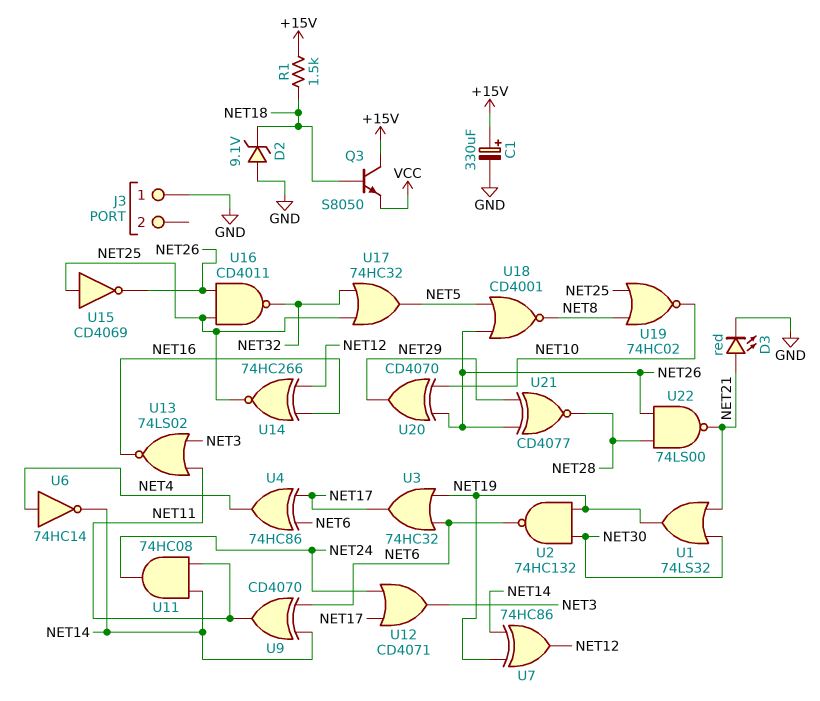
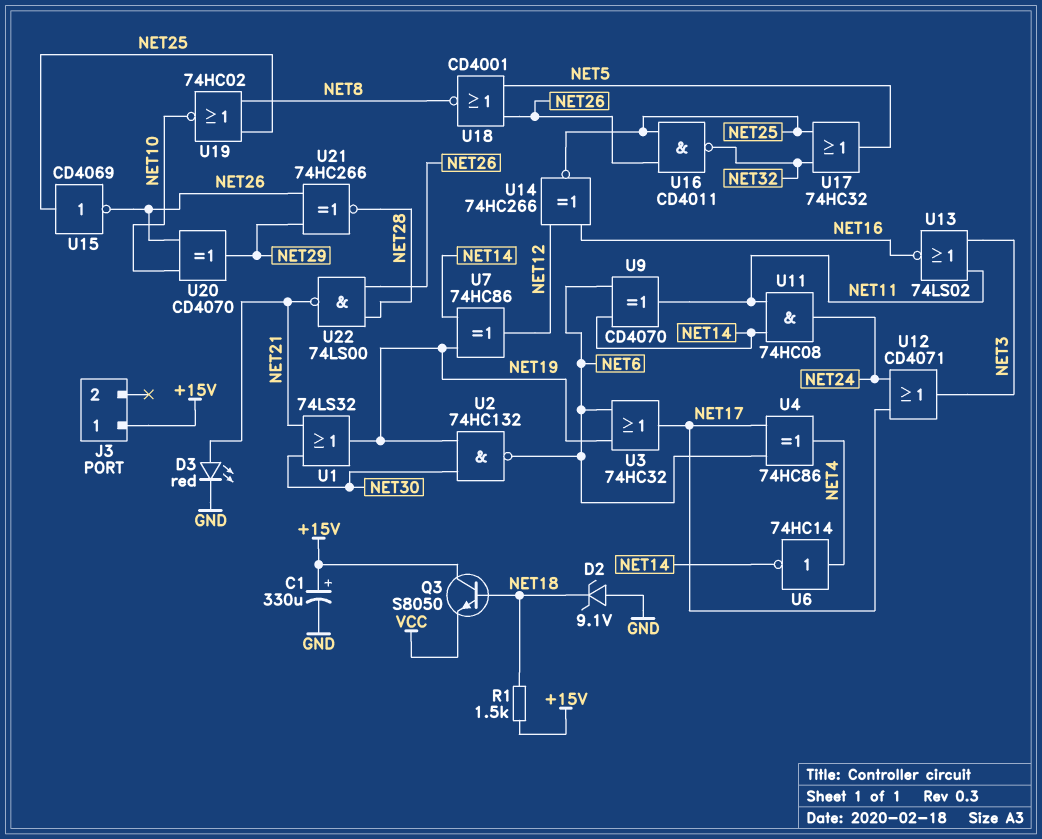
J3 pin 1: GND -> +15V
U21: XNOR CD4077 (in NET26, in NET29, out NET28) -> XNOR 74HC266 (in NET26, in NET29, out NET28)

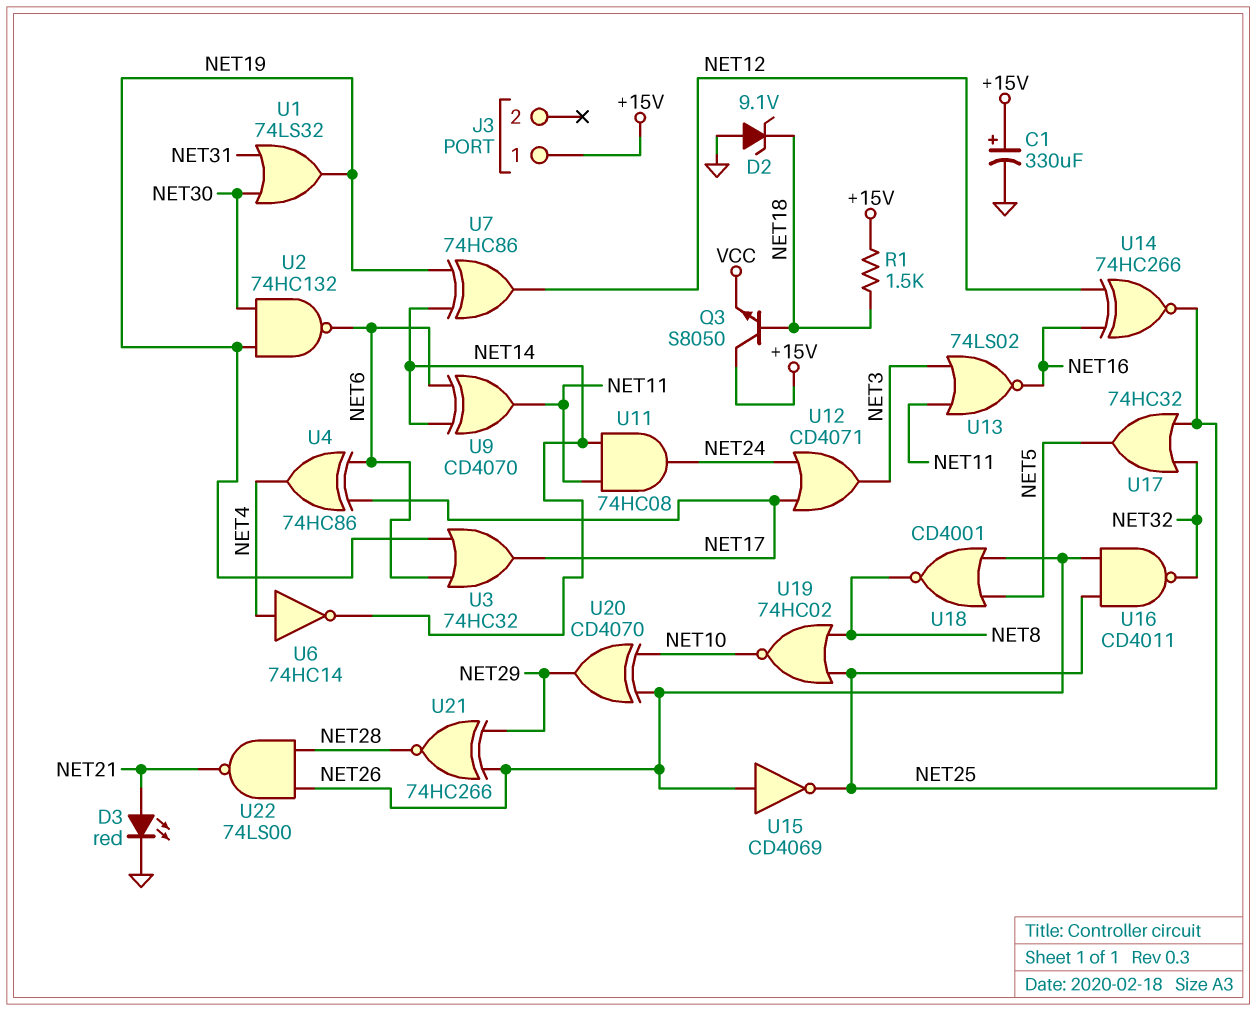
U1: OR 74LS32 (in NET21, in NET30, out NET19) -> OR 74LS32 (in NET30, in NET31, out NET19)
U15: NOT CD4069 (in NET25, out NET26) -> NOT CD4069 (in NET26, out NET25)

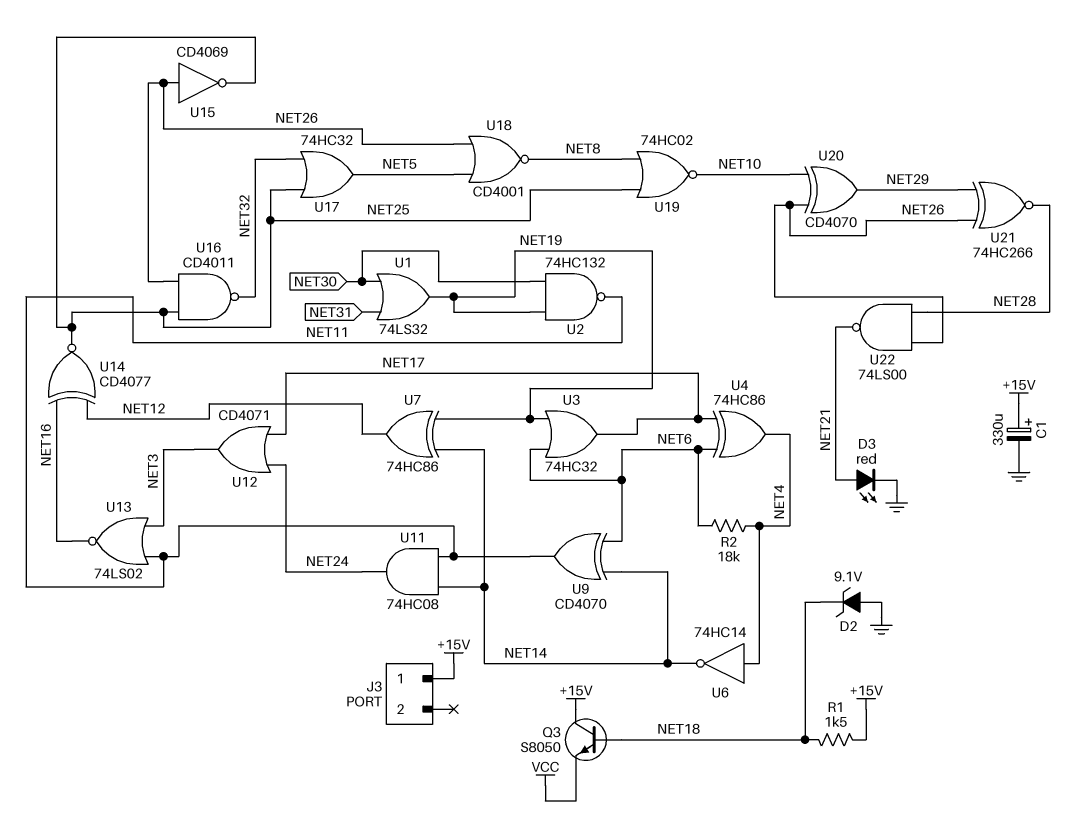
R2: none -> 18k (NET4, NET6)
U2: NAND 74HC132 (in NET19, in NET30, out NET6) -> NAND 74HC132 (in NET19, in NET30, out NET11)
U14: XNOR 74HC266 (in NET12, in NET16, out NET25) -> XNOR CD4077 (in NET12, in NET16, out NET25)

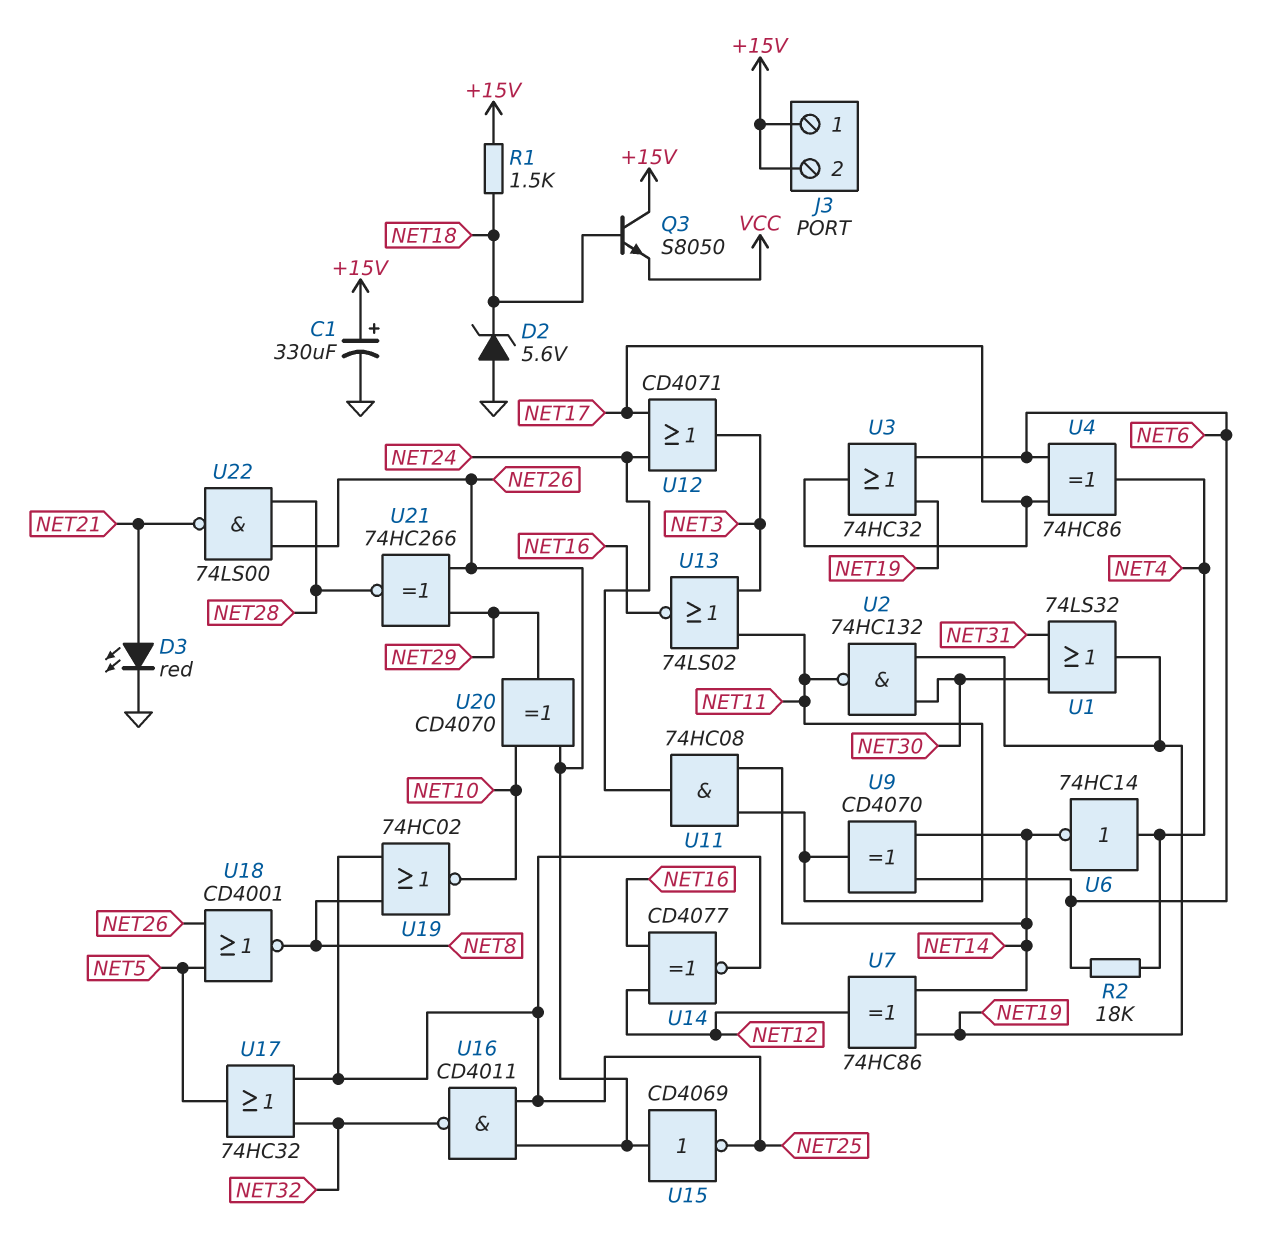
D2: zener 9.1V (A GND, K NET18) -> zener 5.6V (A GND, K NET18)
J3 pin 2: none -> +15V

